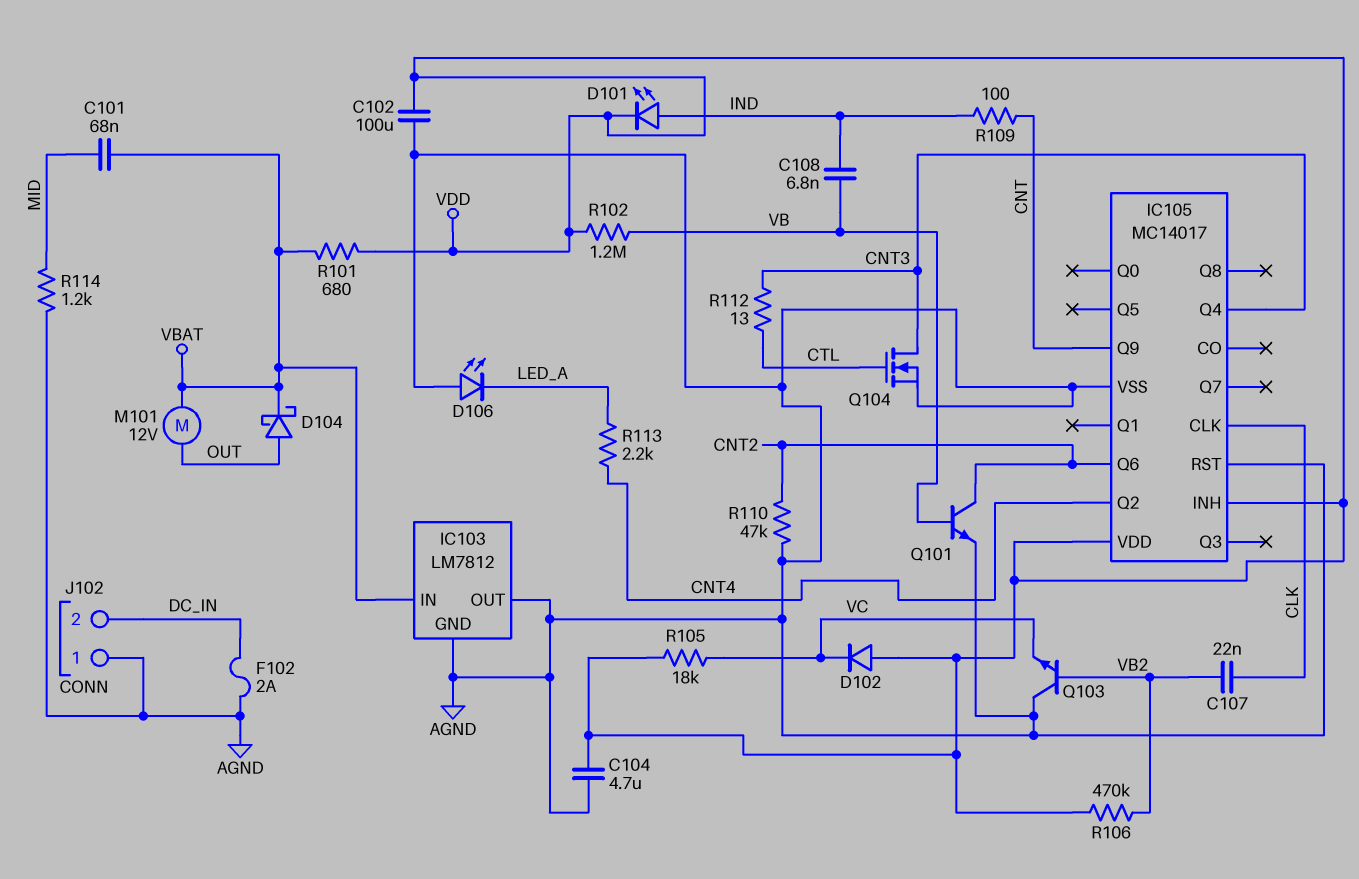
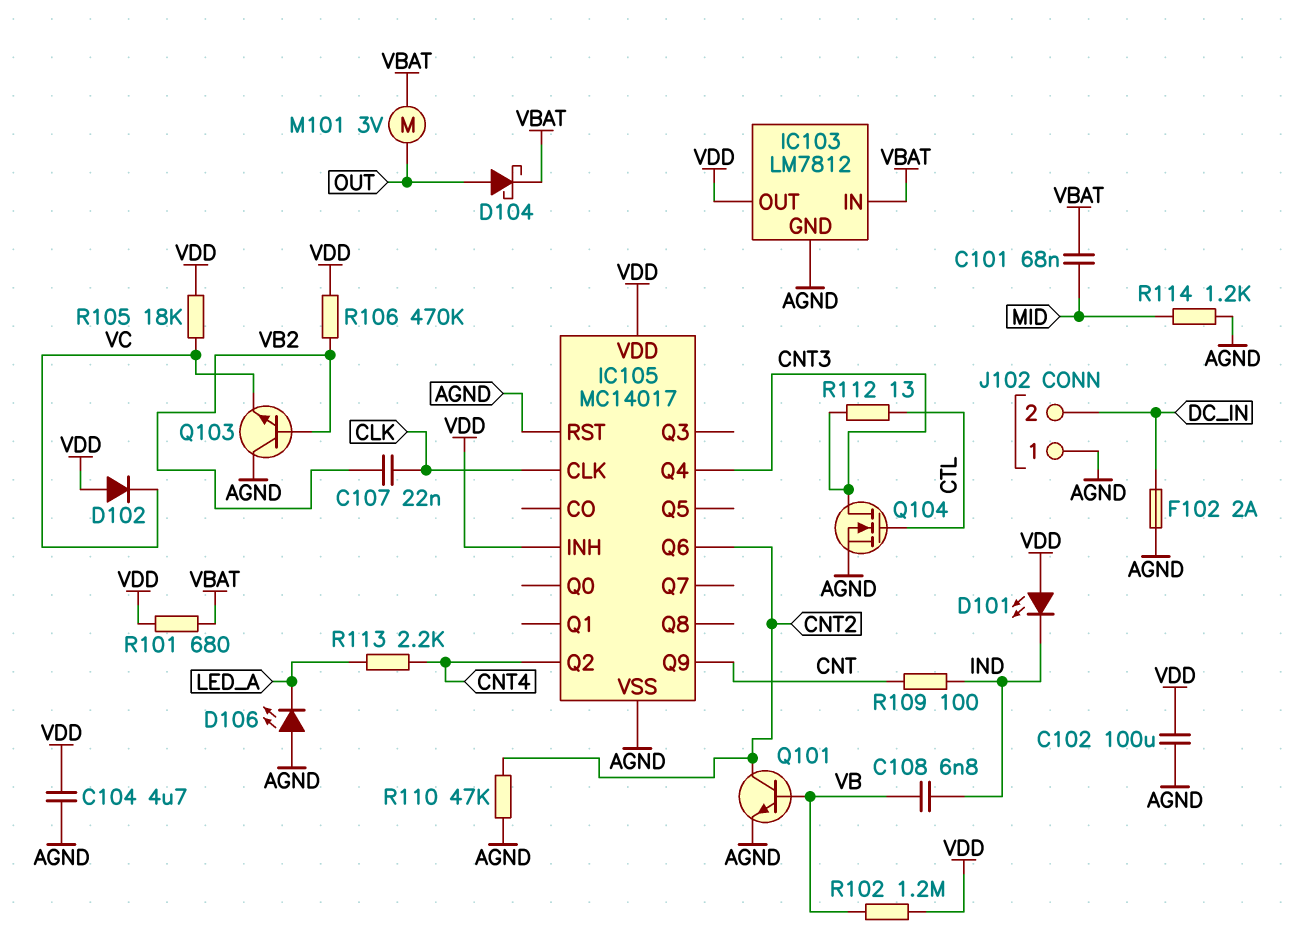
D101: LED (A IND, K VDD) -> LED (A VDD, K IND)
IC103 pin OUT: AGND -> VDD
M101: motor 12V (OUT, VBAT) -> motor 3V (OUT, VBAT)

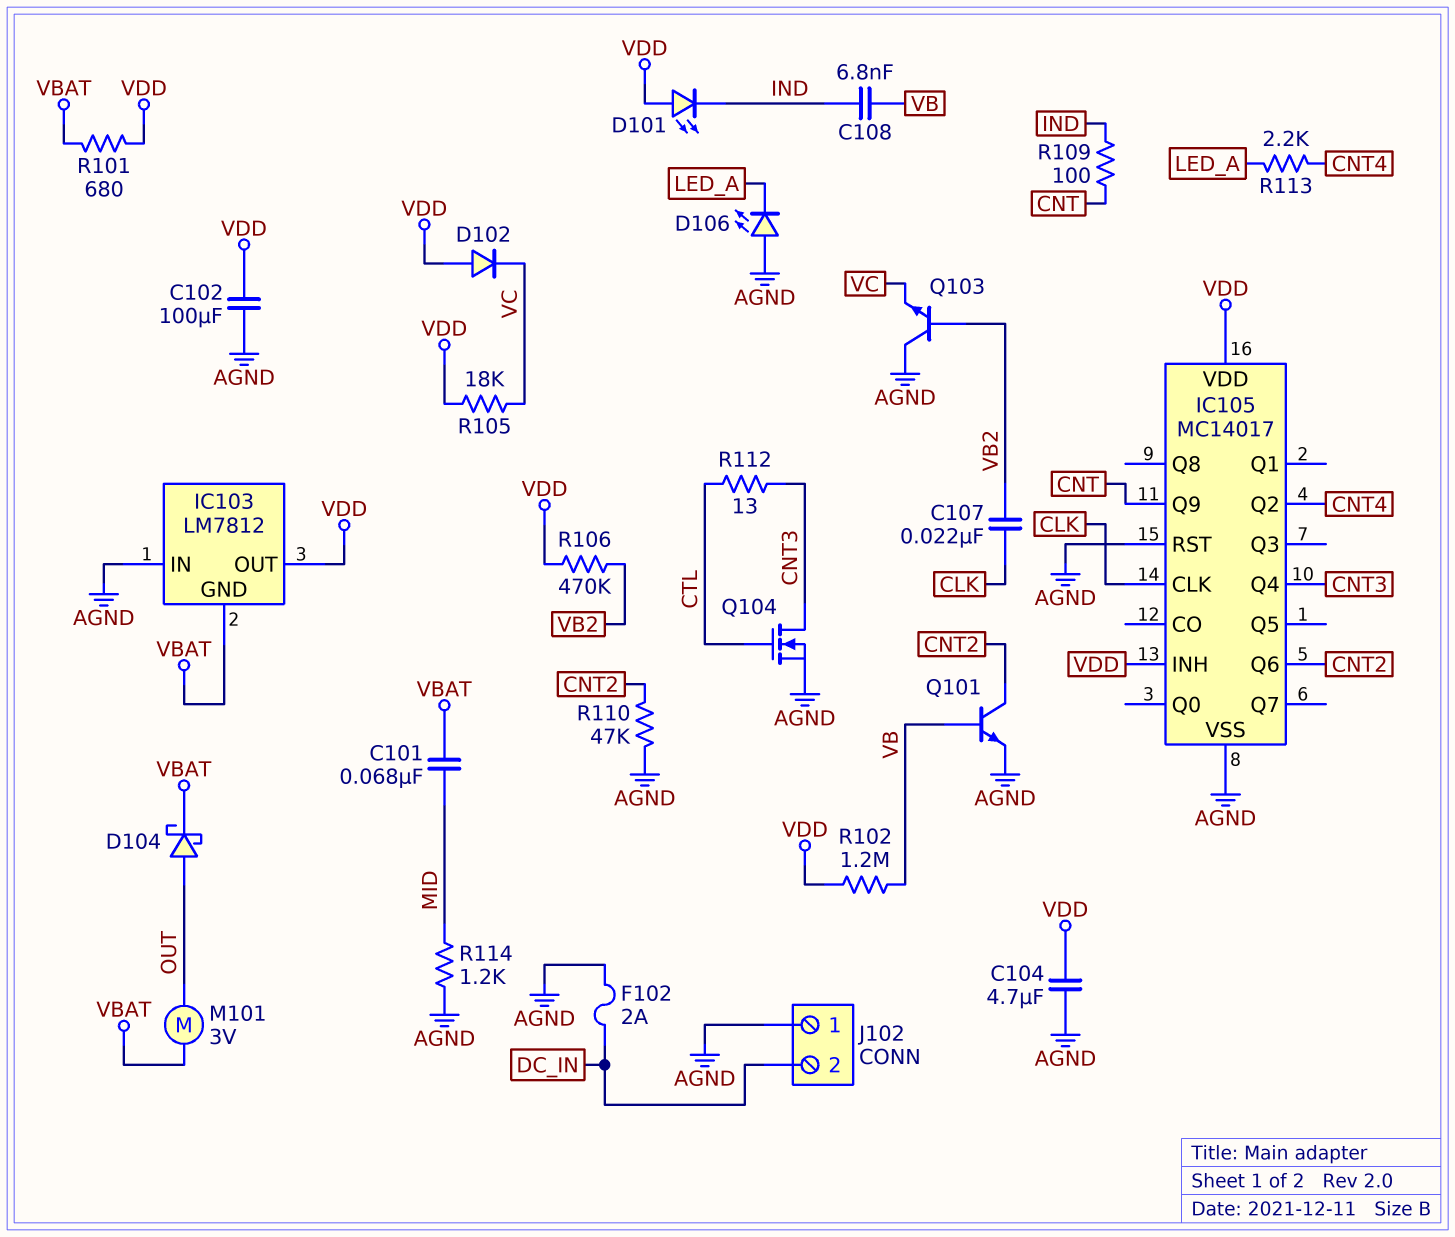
IC103 pin GND: AGND -> VBAT
IC103 pin IN: VBAT -> AGND

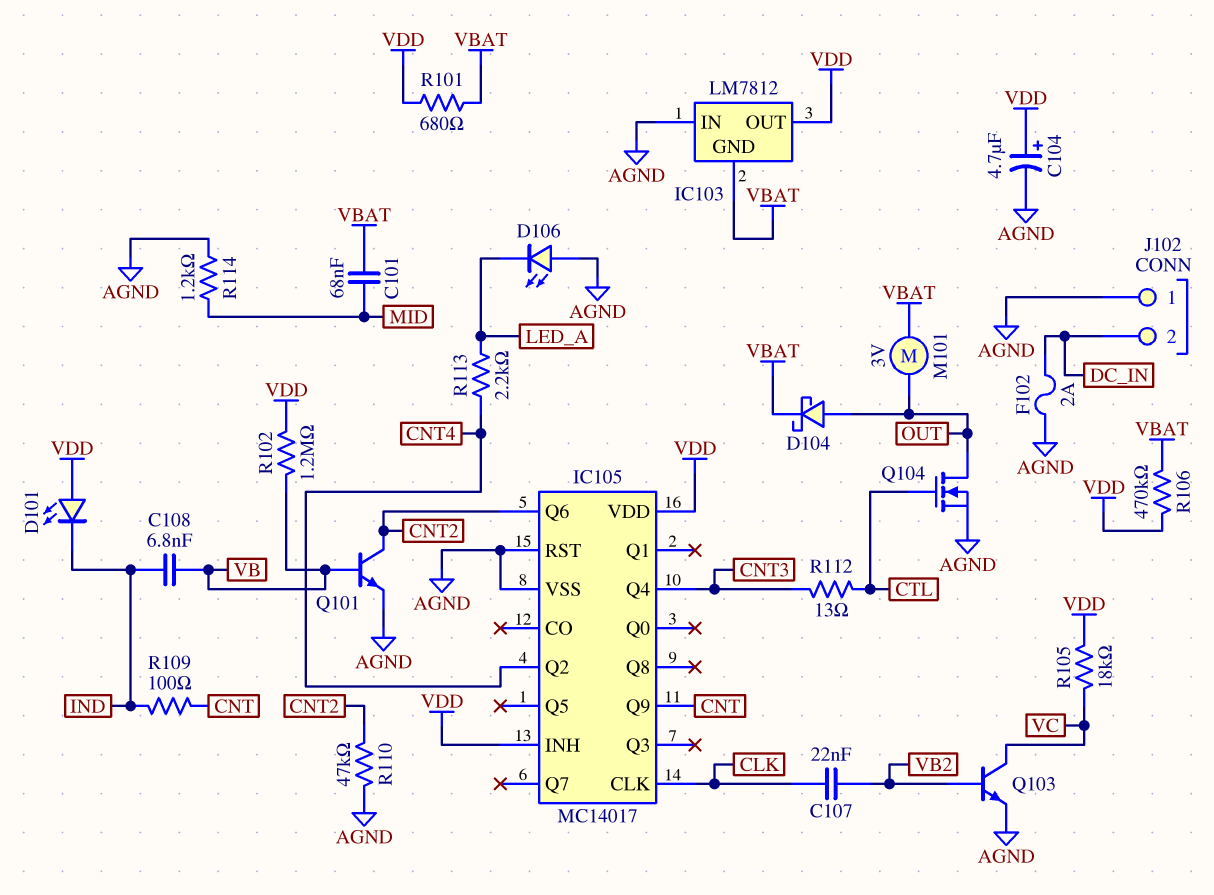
C102: 100uF (AGND, VDD) -> none
C104: 4.7uF (AGND, VDD) -> 4.7uF (plus VDD, minus AGND)
D102: diode (A VDD, K VC) -> none
Q103: NPN (B VB2, C AGND, E VC) -> NPN (B VB2, C VC, E AGND)
Q104: NMOS (G CTL, D CNT3, S AGND) -> NMOS (G CTL, D OUT, S AGND)
R106: 470k (VB2, VDD) -> 470k (VBAT, VDD)

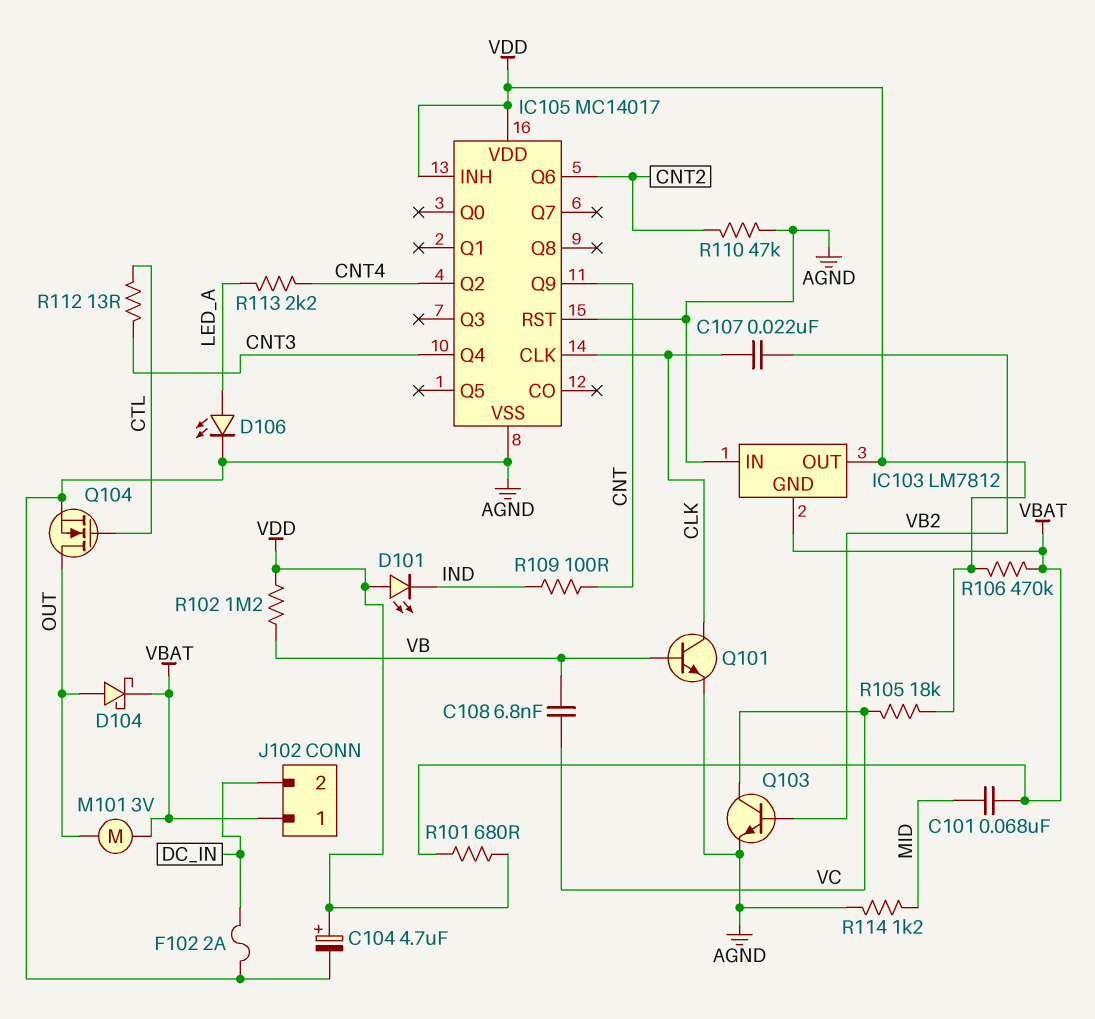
C108: 6.8nF (IND, VB) -> 6.8nF (VB, VC)
D106: LED (A AGND, K LED_A) -> LED (A LED_A, K AGND)
J102 pin 1: AGND -> VBAT
Q101: NPN (B VB, C CNT2, E AGND) -> NPN (B VB, C CLK, E AGND)

